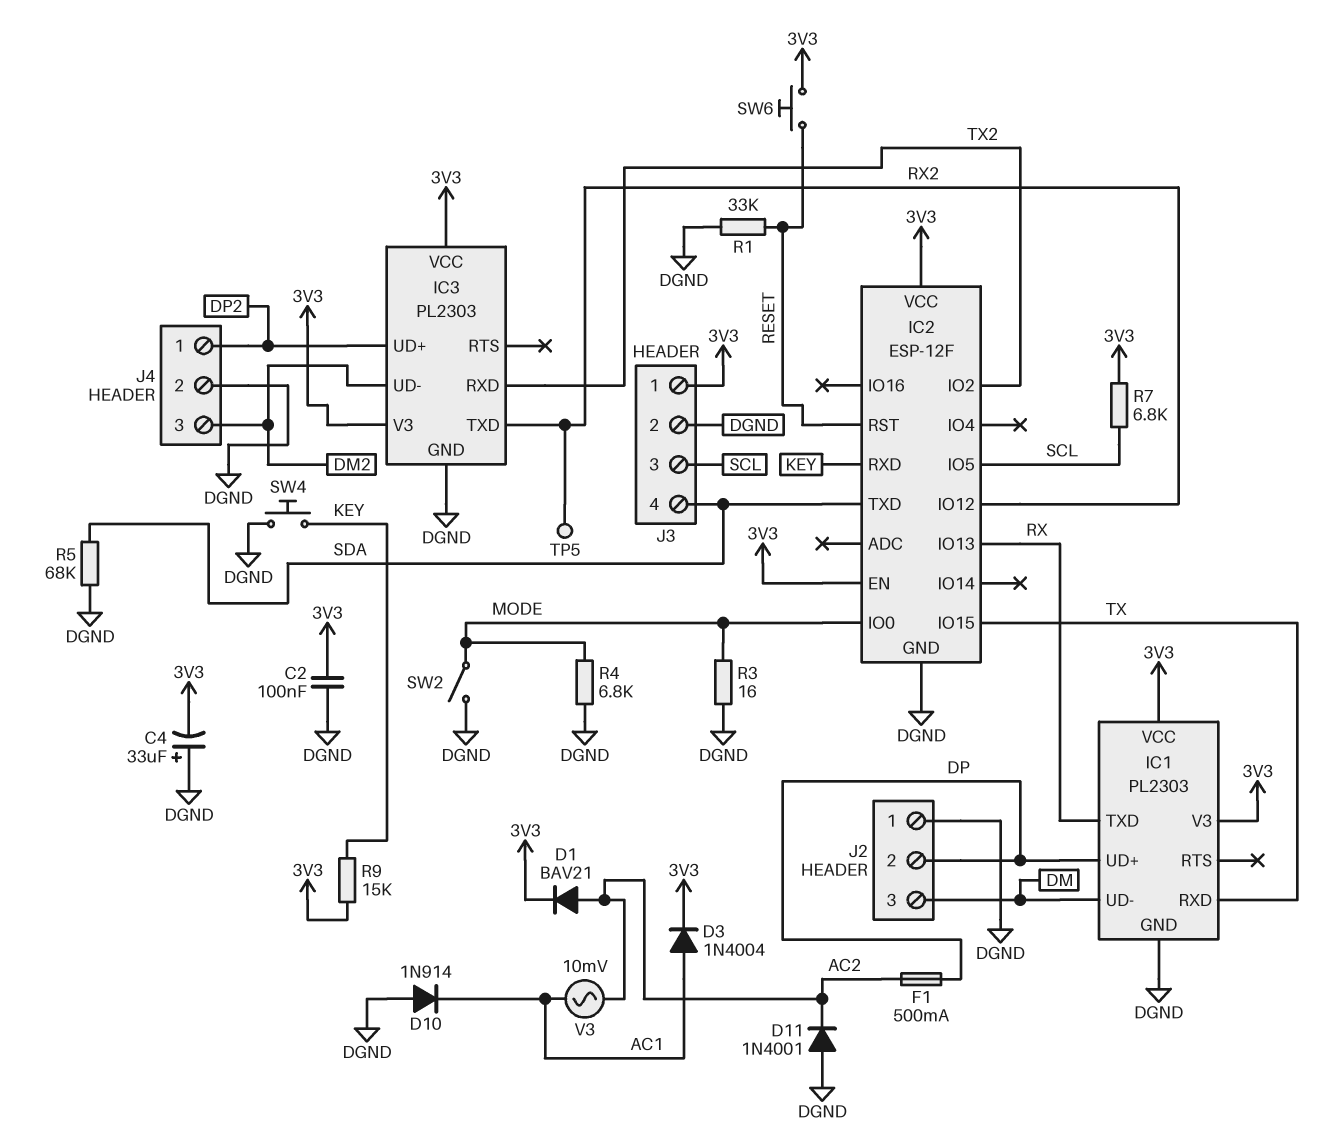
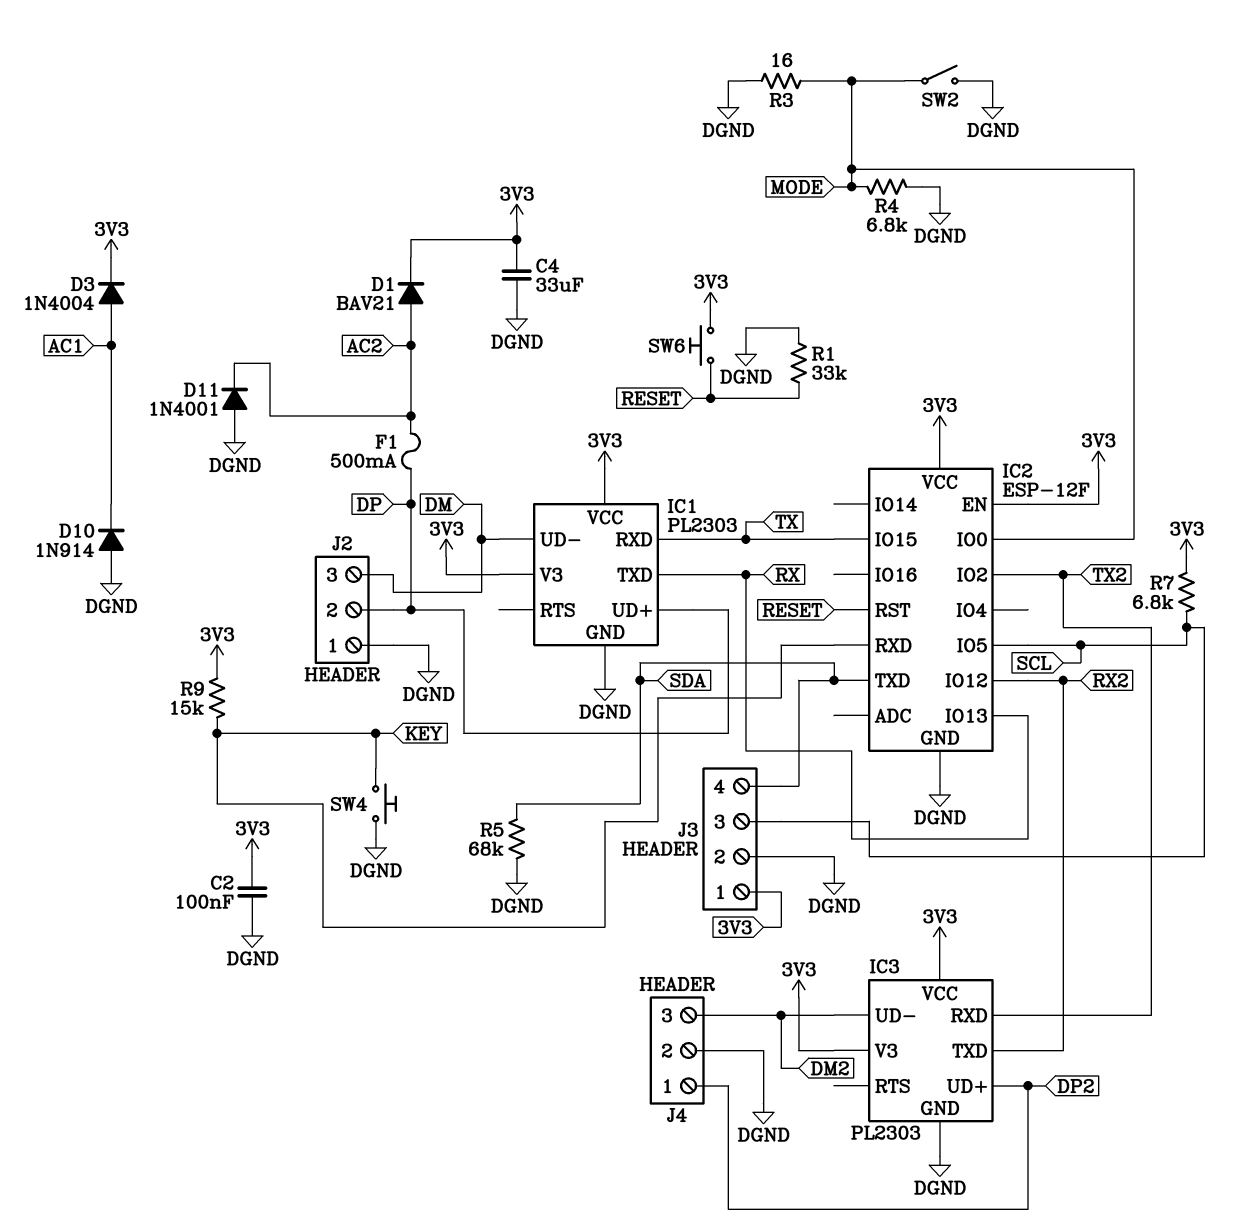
C4: 33uF (plus DGND, minus 3V3) -> 33uF (3V3, DGND)
TP5: test point (RX2) -> none
V3: AC 10mV (AC1, AC2) -> none

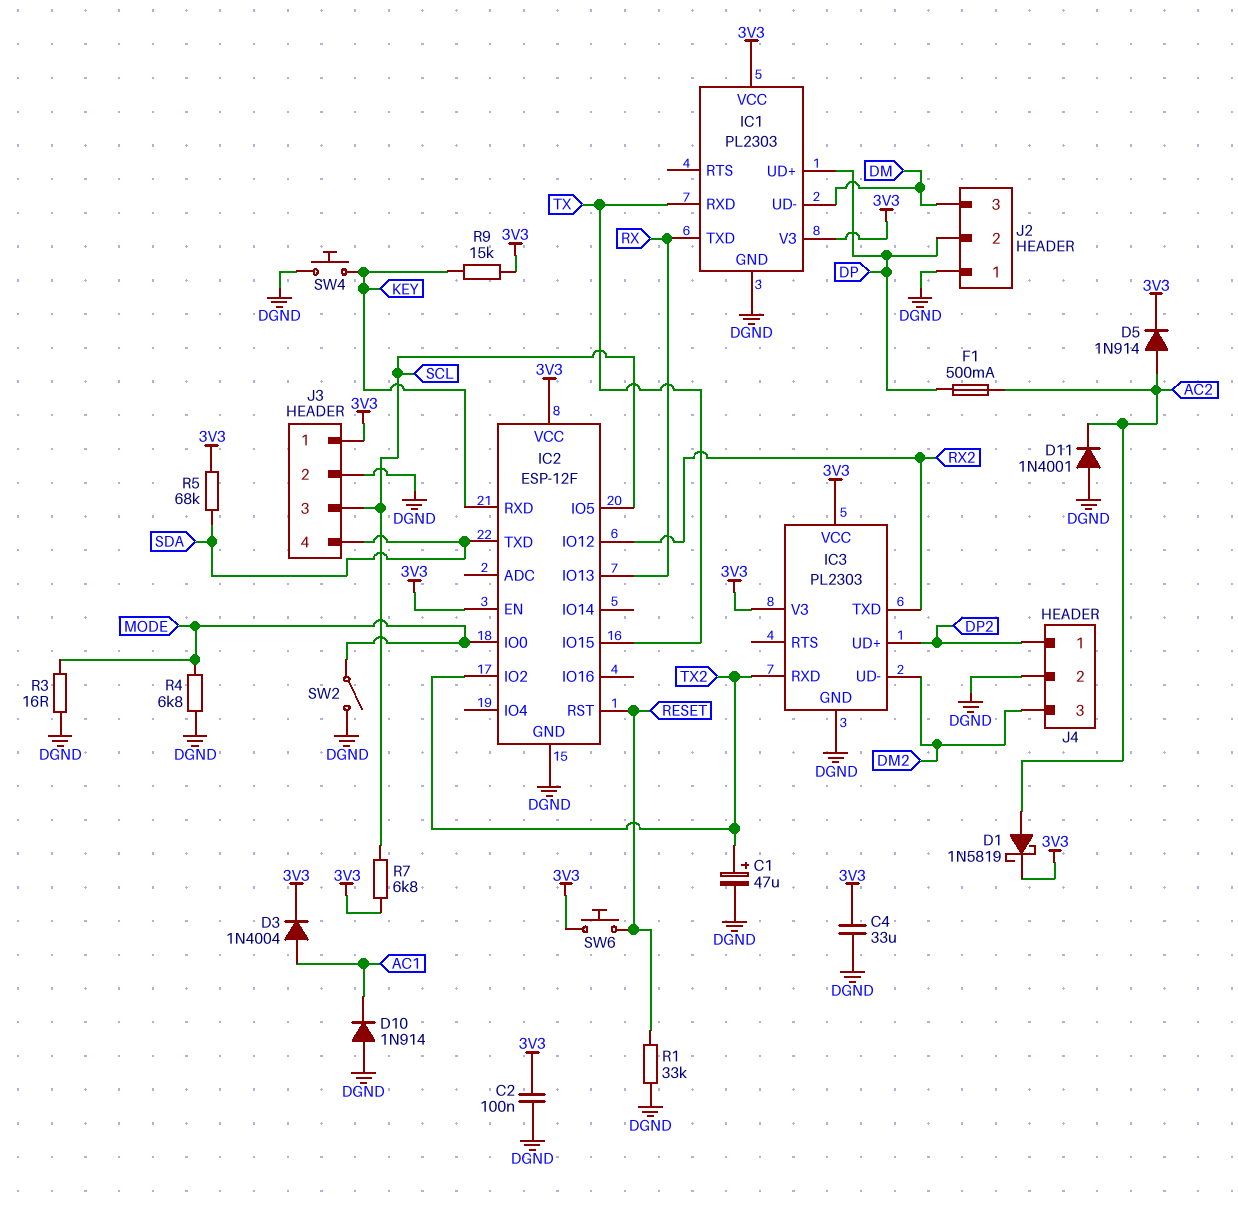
C1: none -> 47uF (plus TX2, minus DGND)
D1: diode BAV21 (A AC2, K 3V3) -> schottky 1N5819 (A AC2, K 3V3)
D5: none -> diode 1N914 (A AC2, K 3V3)
R5: 68k (DGND, SDA) -> 68k (3V3, SDA)

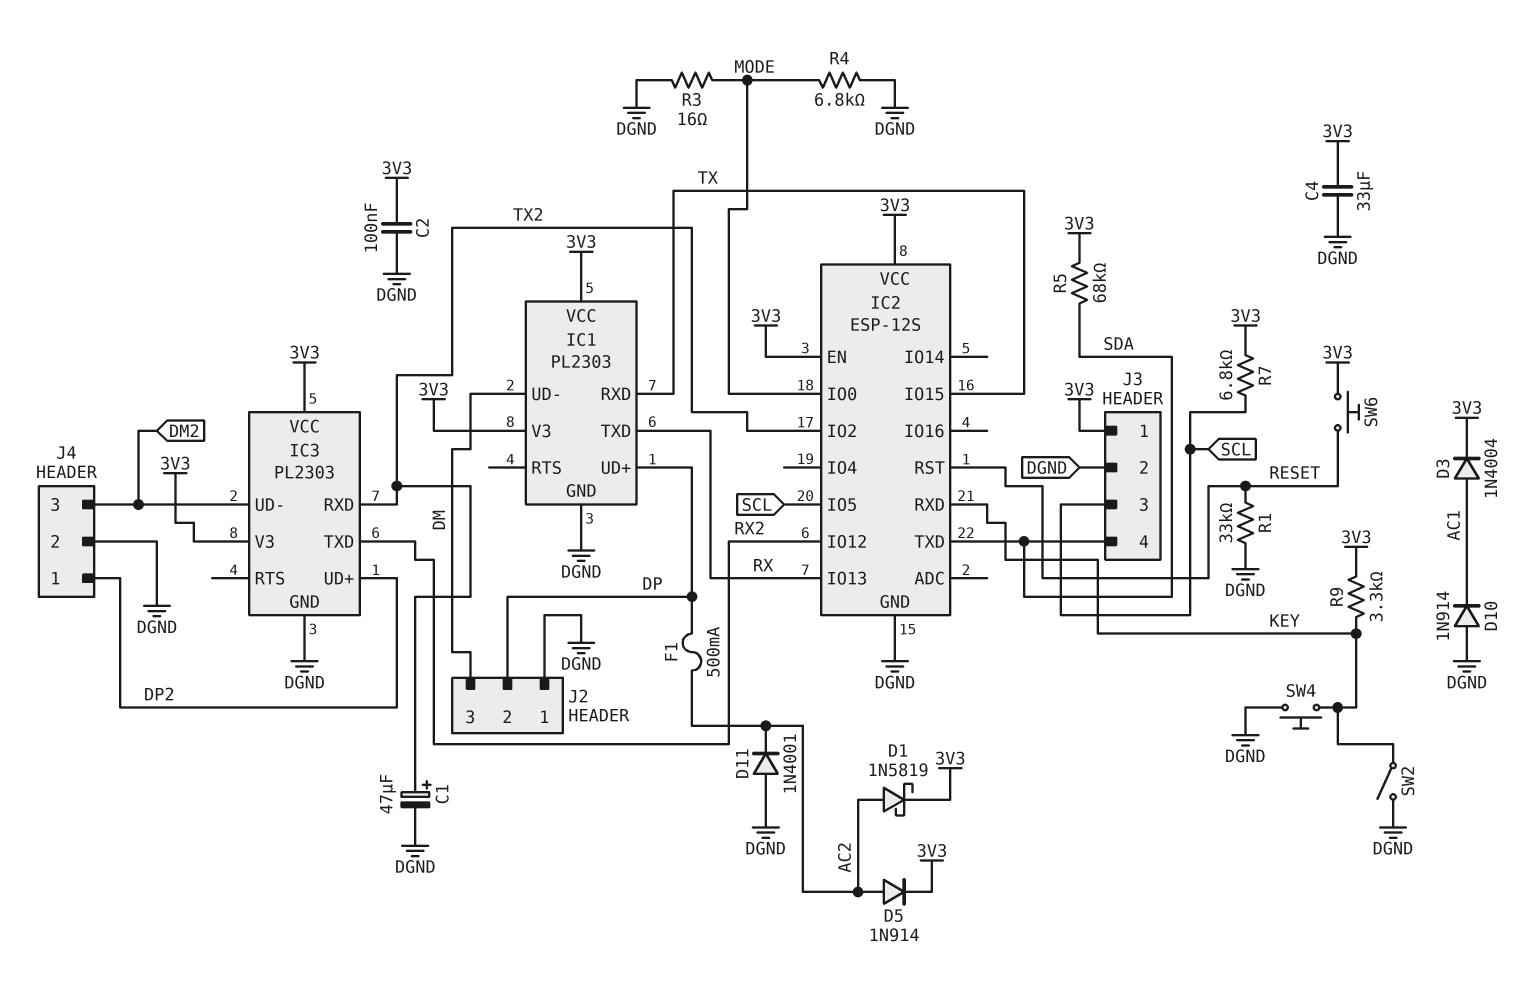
IC2: ESP-12F -> ESP-12S
R9: 15k (3V3, KEY) -> 3.3k (3V3, KEY)
SW2: switch (DGND, MODE) -> switch (DGND, KEY)

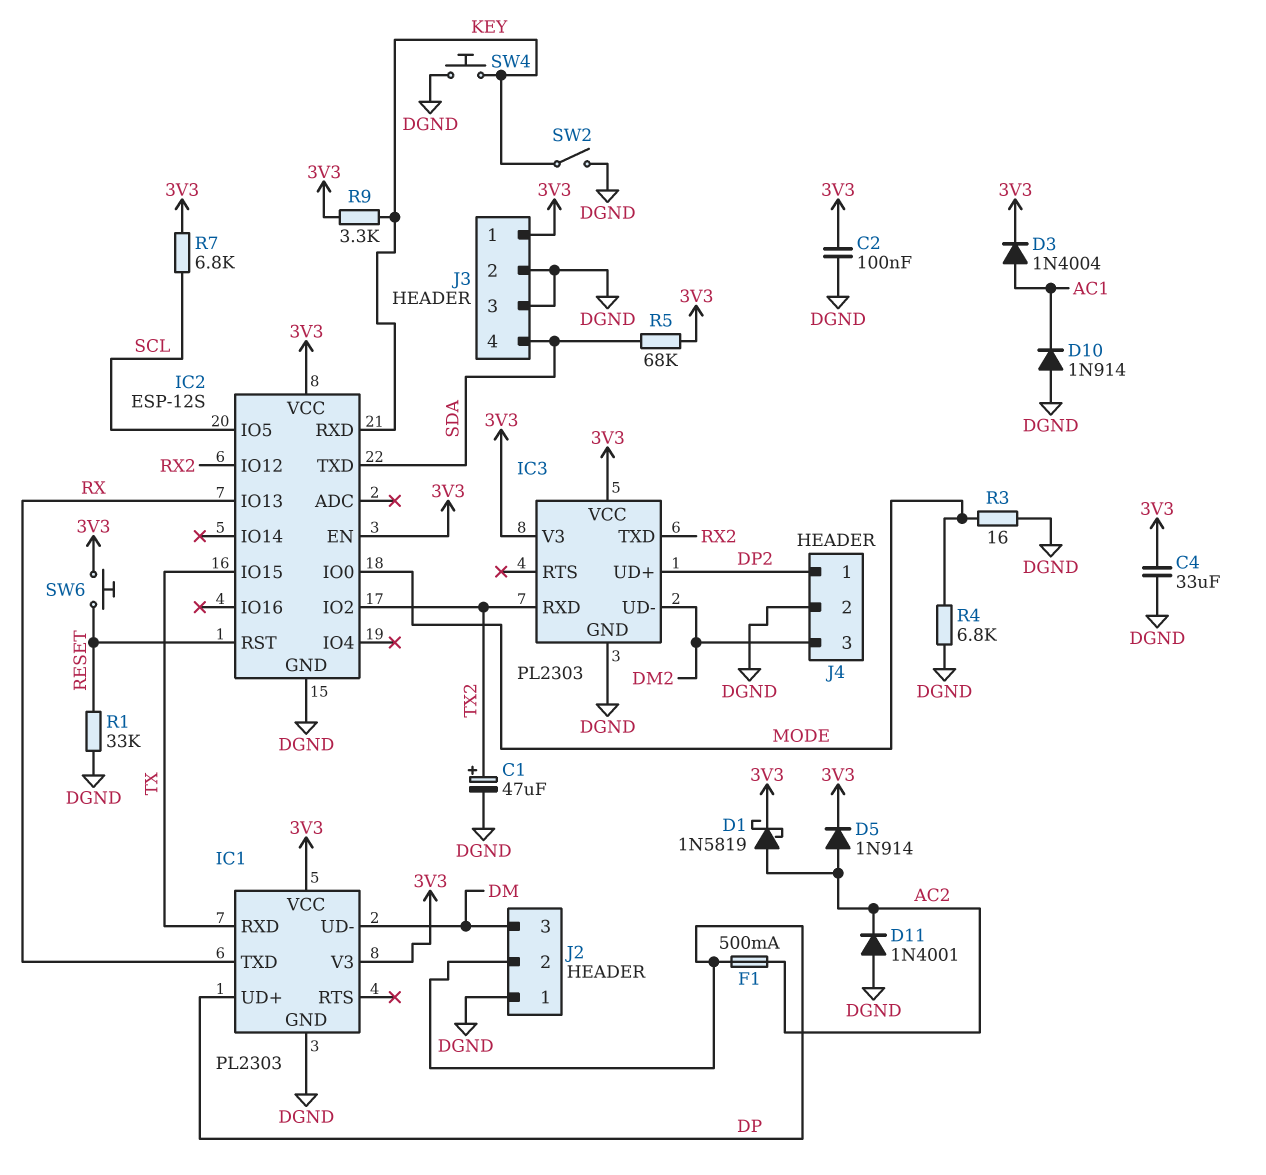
J3 pin 3: SCL -> DGND

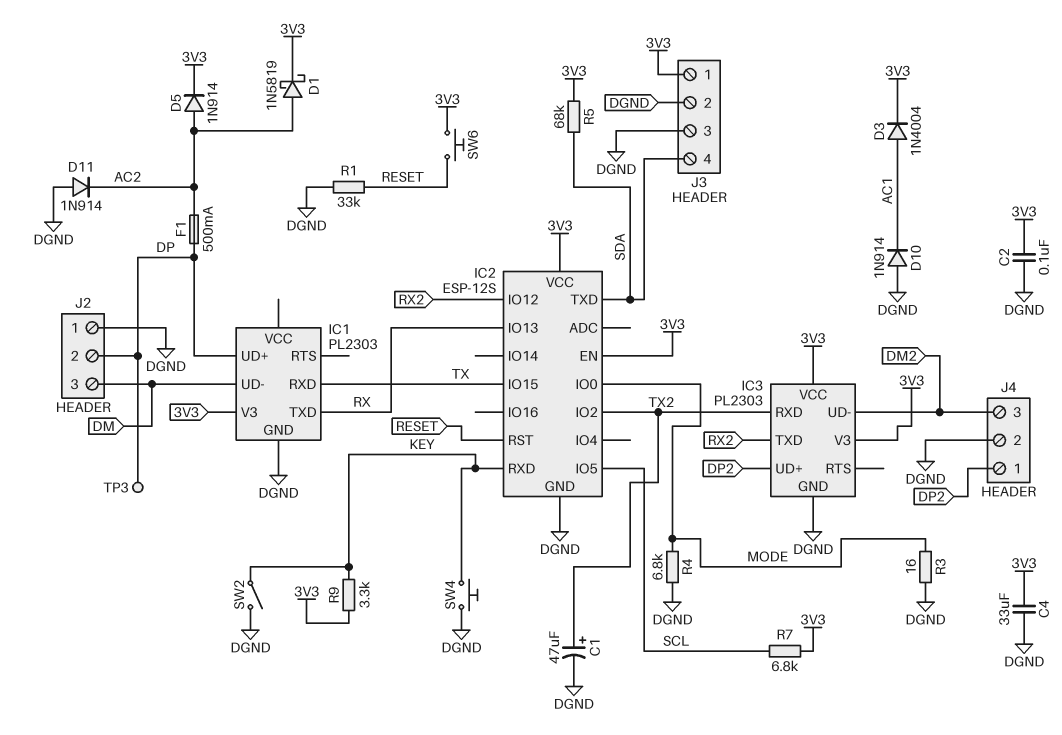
D11: diode 1N4001 (A DGND, K AC2) -> diode 1N914 (A DGND, K AC2)
IC1 pin VCC: 3V3 -> none
TP3: none -> test point (DP)

